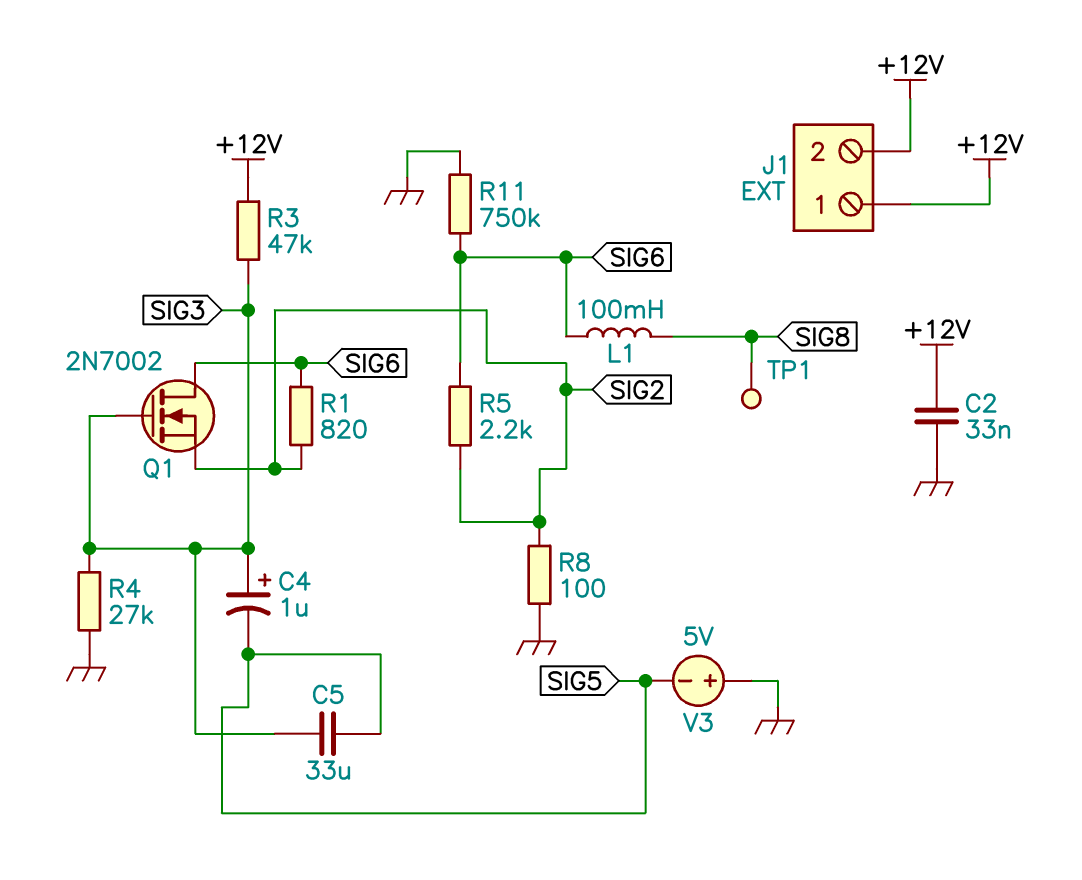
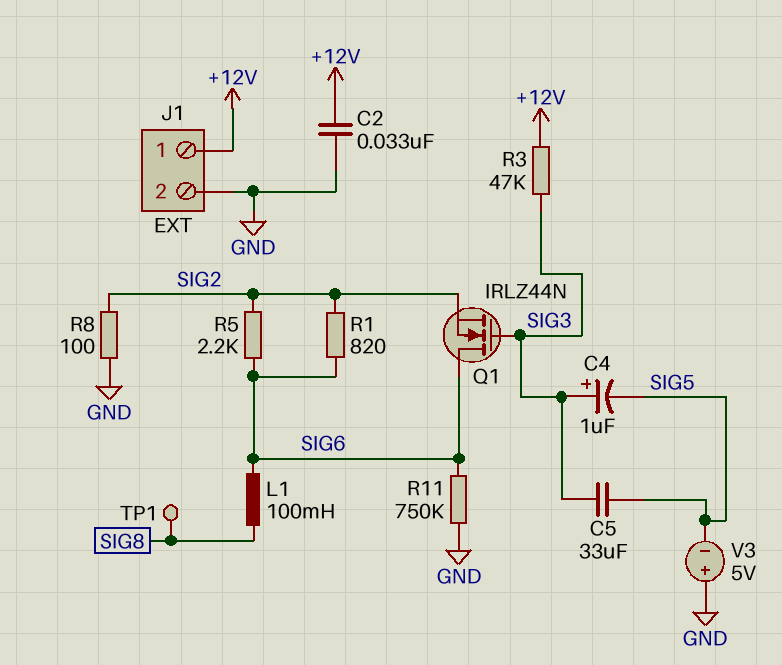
J1 pin 2: +12V -> GND
Q1: NMOS 2N7002 (G SIG3, D SIG6, S SIG2) -> NMOS IRLZ44N (G SIG3, D SIG6, S SIG2)
R4: 27k (GND, SIG3) -> none

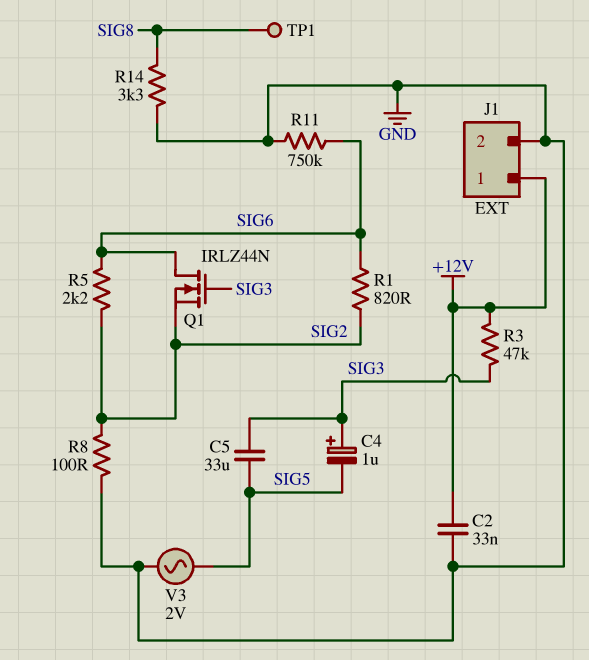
L1: 100mH (SIG6, SIG8) -> none
R14: none -> 3.3k (GND, SIG8)
V3: 5V (plus GND, minus SIG5) -> AC 2V (GND, SIG5)

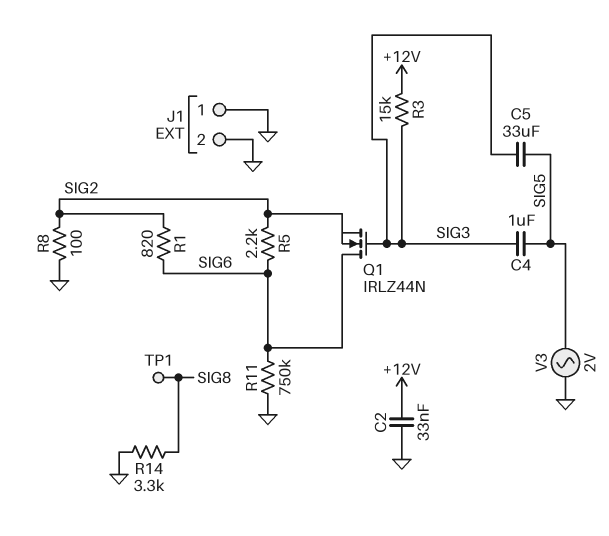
C4: 1uF (plus SIG3, minus SIG5) -> 1uF (SIG3, SIG5)
J1 pin 1: +12V -> GND
R3: 47k (+12V, SIG3) -> 15k (+12V, SIG3)

